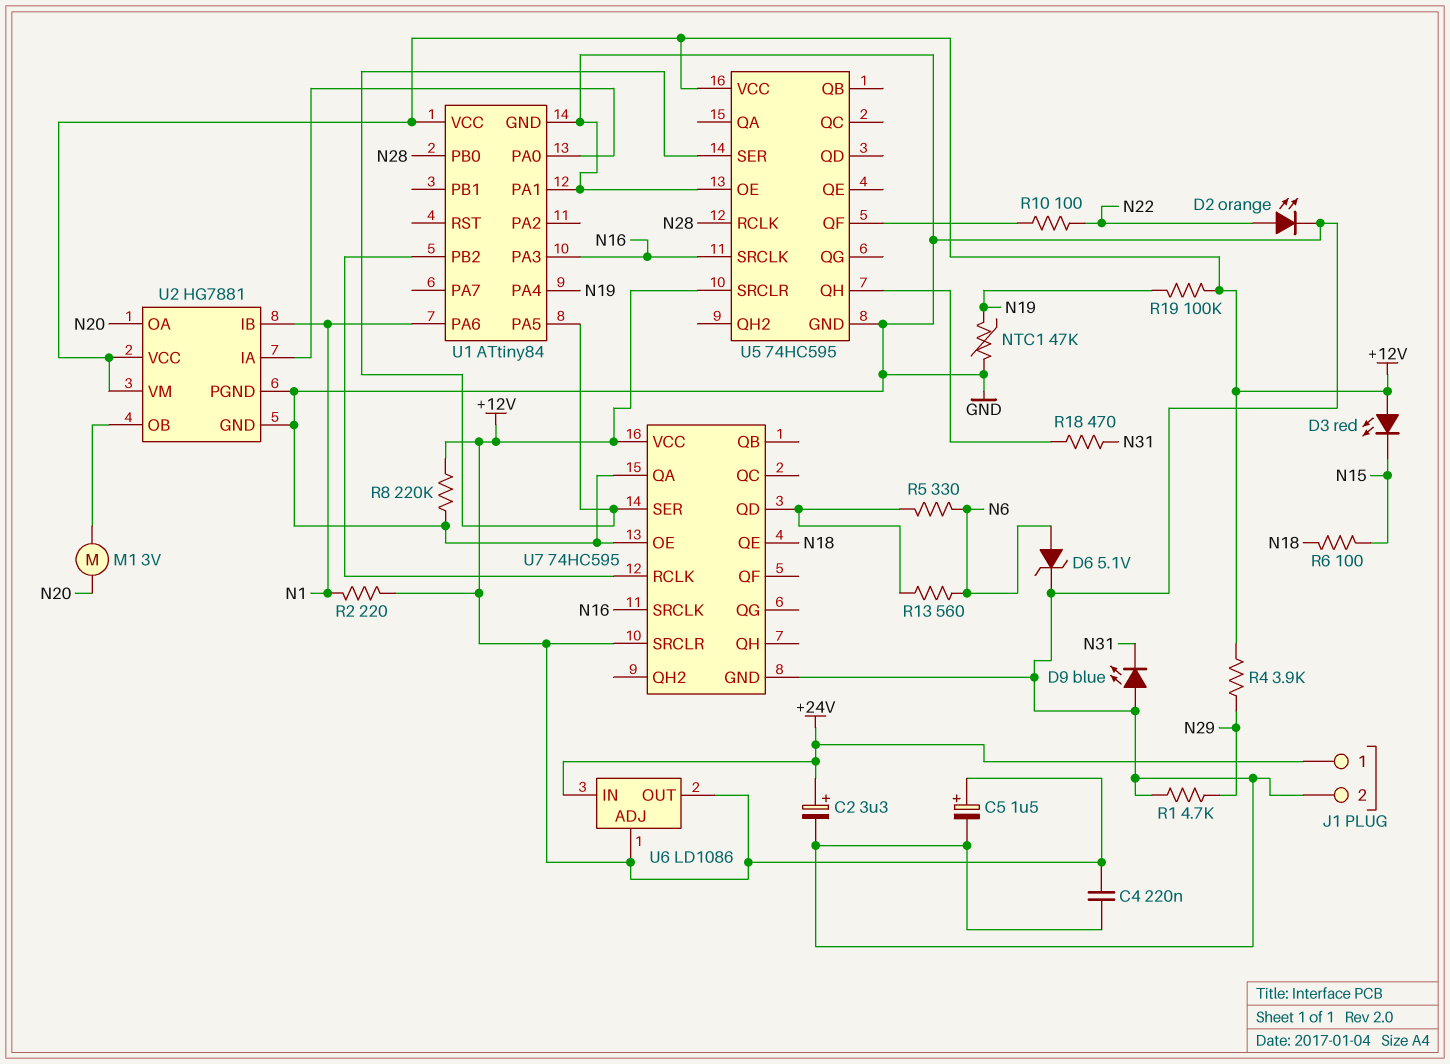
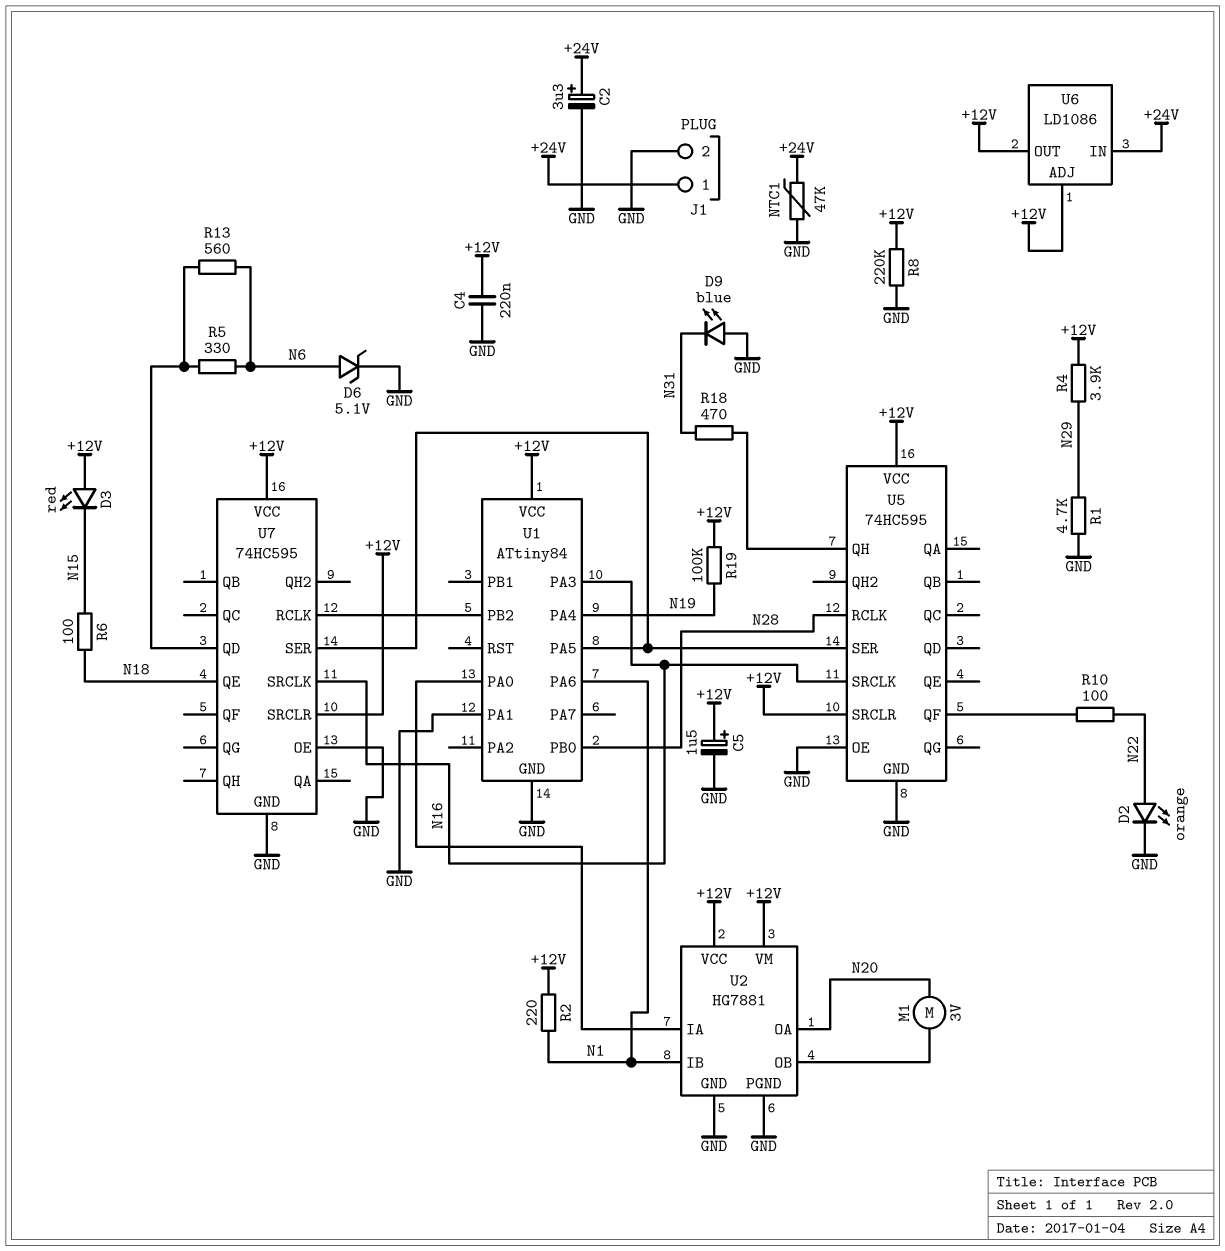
NTC1: 47k (GND, N19) -> 47k (+24V, GND)
U7 pin QA: GND -> none

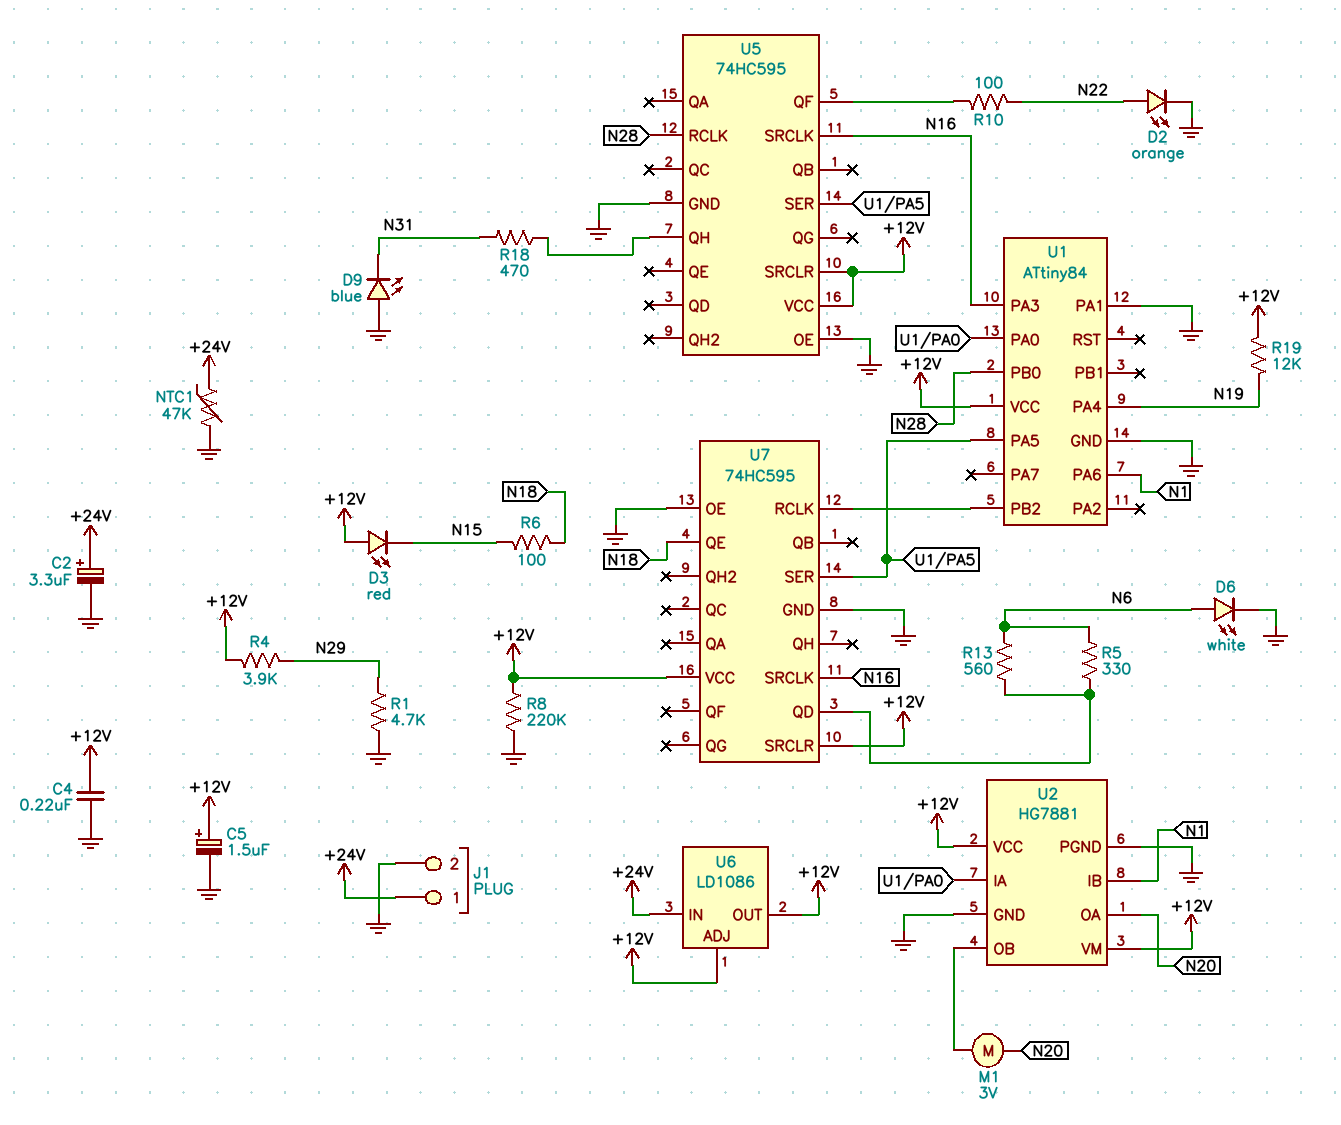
D6: zener 5.1V (A N6, K GND) -> LED white (A N6, K GND)
R2: 220 (+12V, N1) -> none
R19: 100k (+12V, N19) -> 12k (+12V, N19)

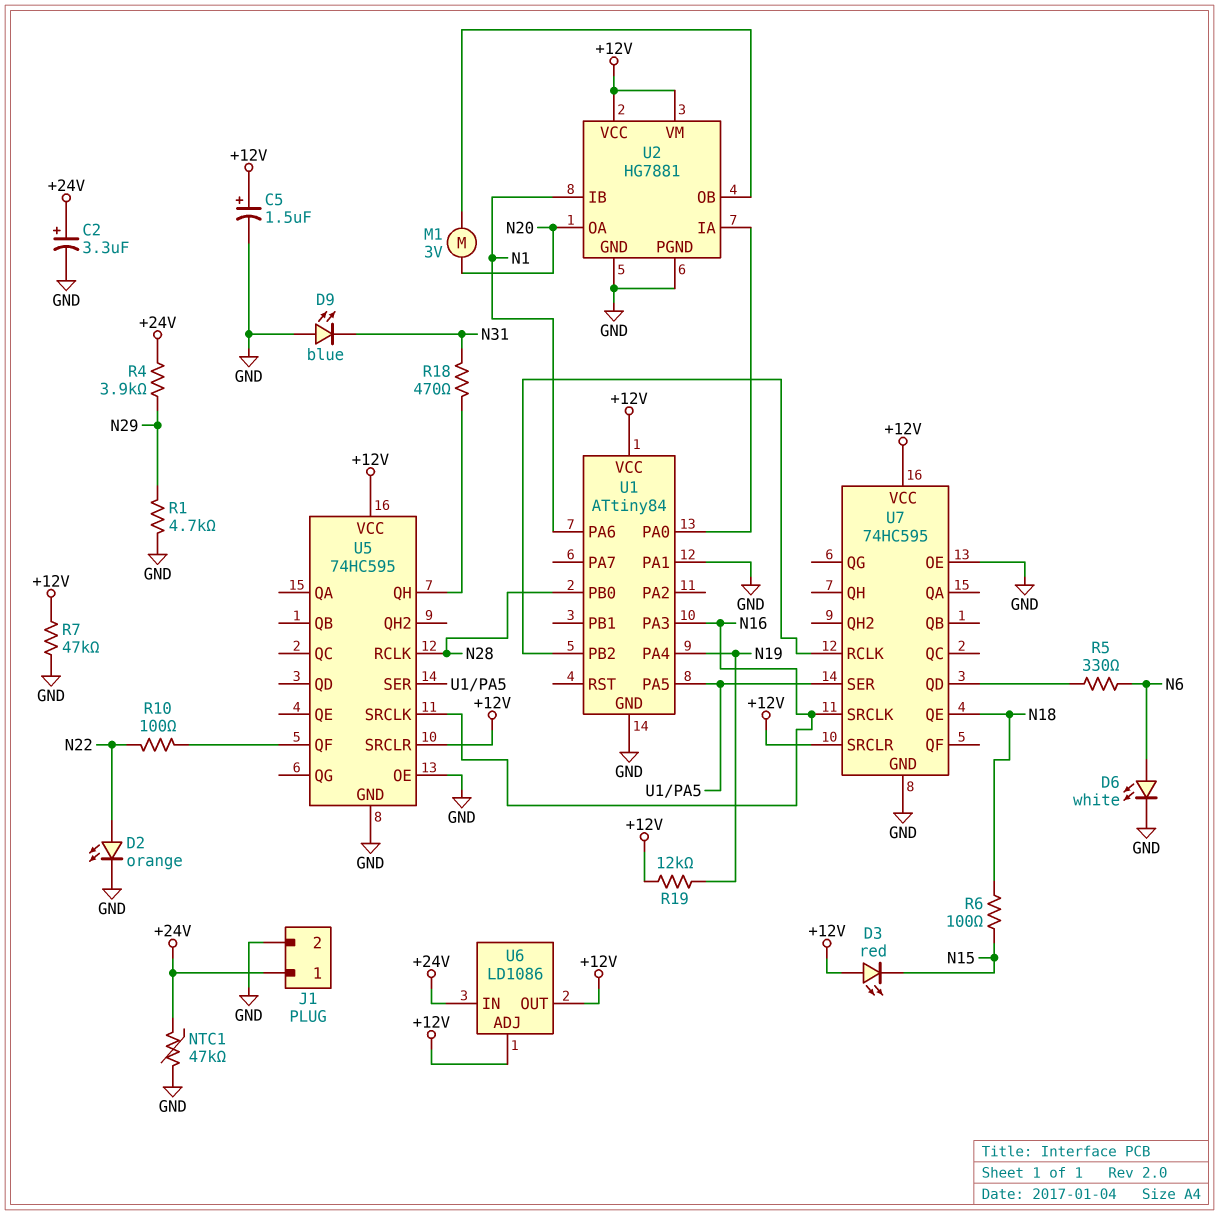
C4: 220nF (+12V, GND) -> none
R4: 3.9k (+12V, N29) -> 3.9k (+24V, N29)
R7: none -> 47k (+12V, GND)
R8: 220k (+12V, GND) -> none
R13: 560 (N6, U7/QD) -> none

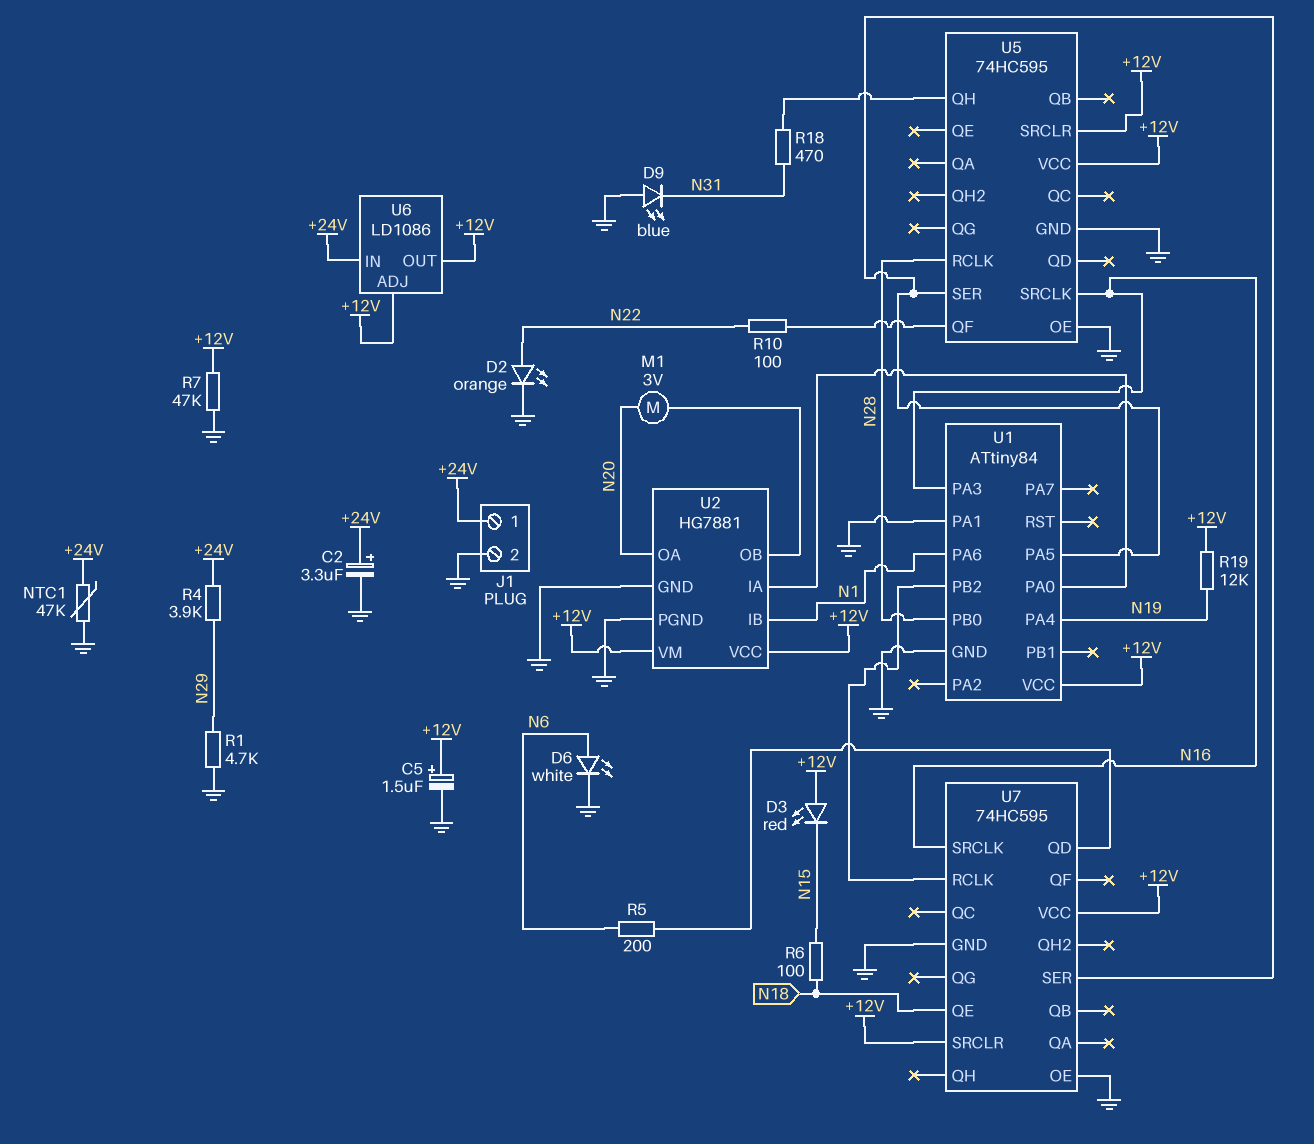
R5: 330 (N6, U7/QD) -> 200 (N6, U7/QD)

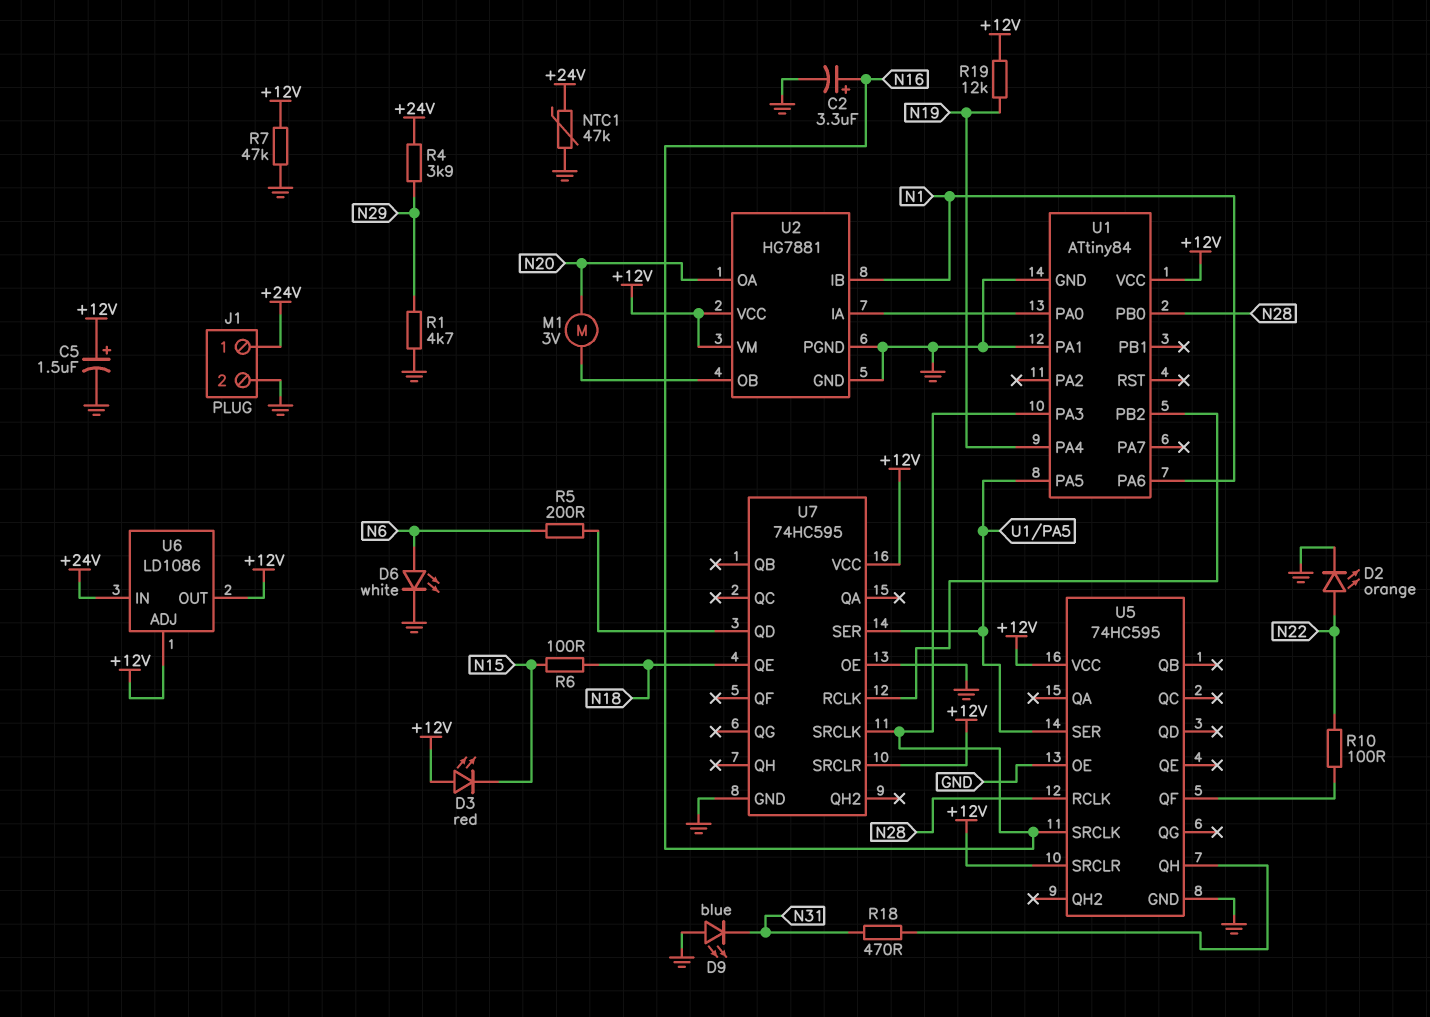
C2: 3.3uF (plus +24V, minus GND) -> 3.3uF (plus N16, minus GND)

